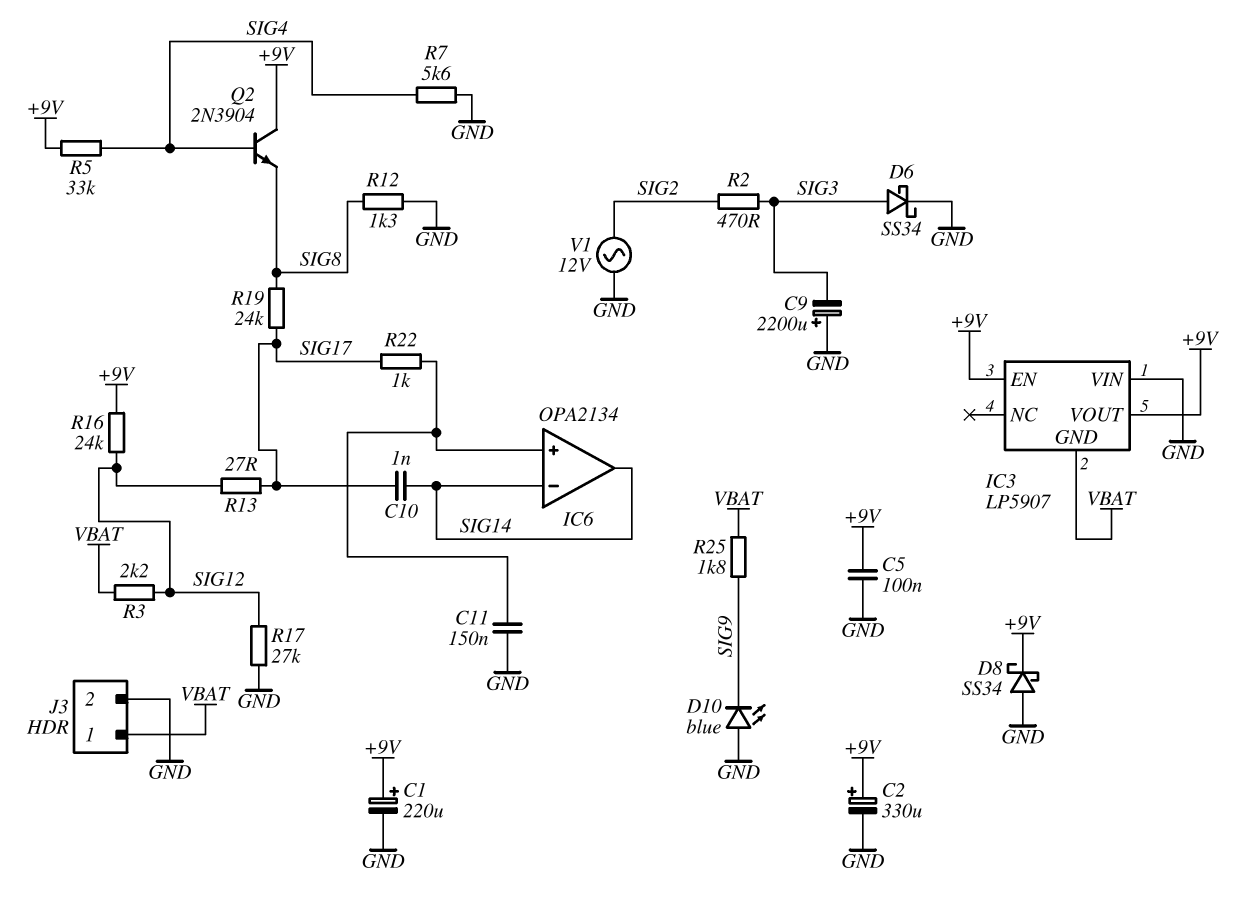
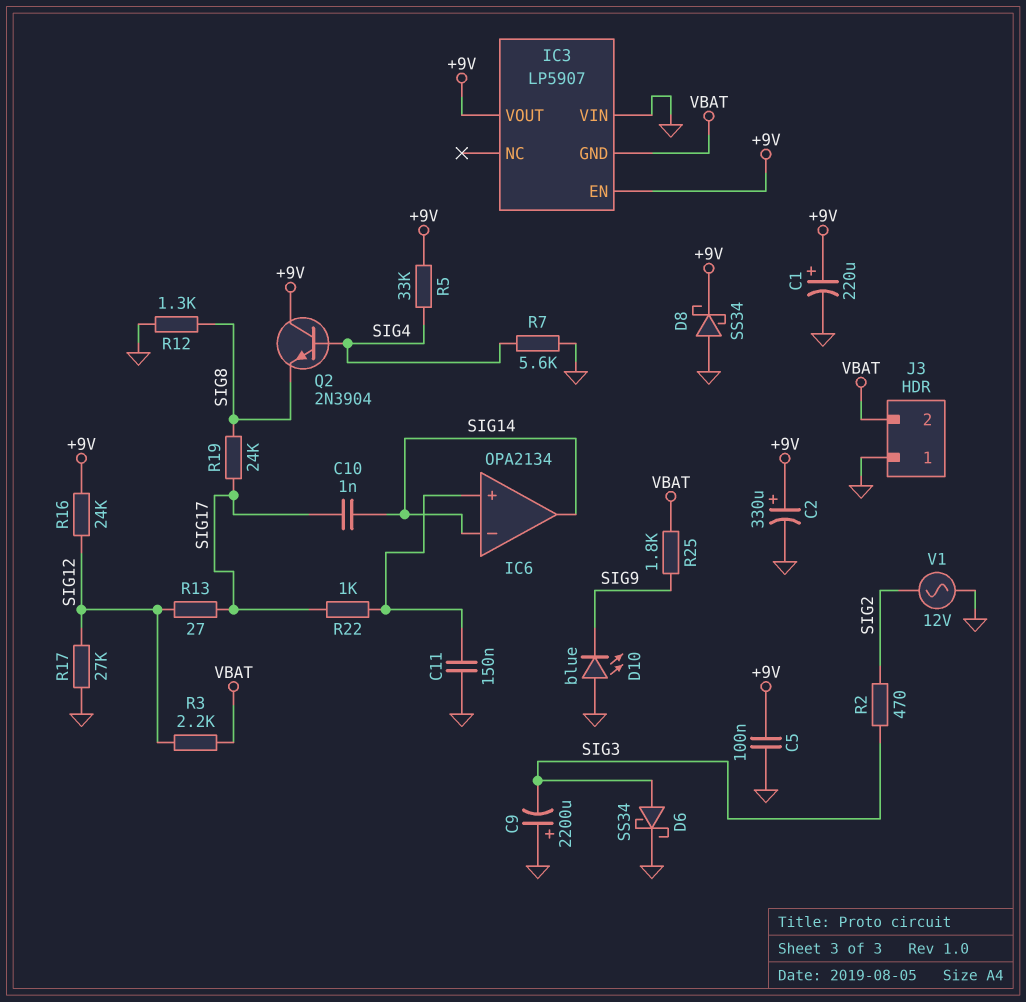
J3 pin 1: VBAT -> GND
J3 pin 2: GND -> VBAT

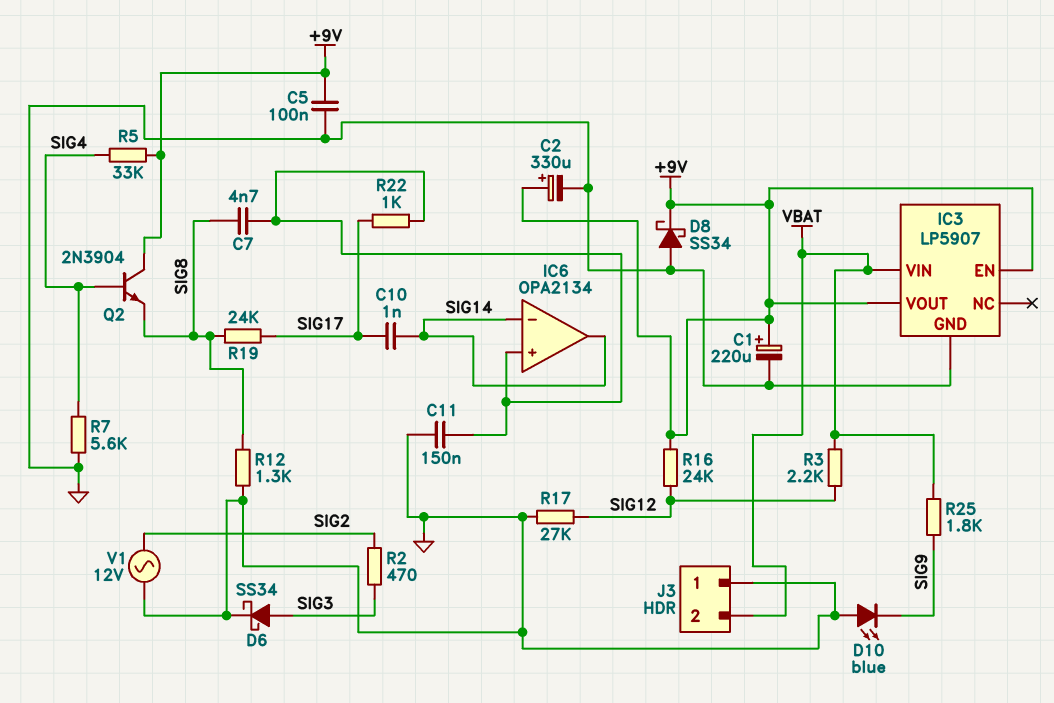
C7: none -> 4.7nF (IC6/in+, SIG8)
C9: 2200uF (plus GND, minus SIG3) -> none
IC3 pin GND: VBAT -> GND
IC3 pin VIN: GND -> VBAT
R13: 27 (SIG12, SIG17) -> none

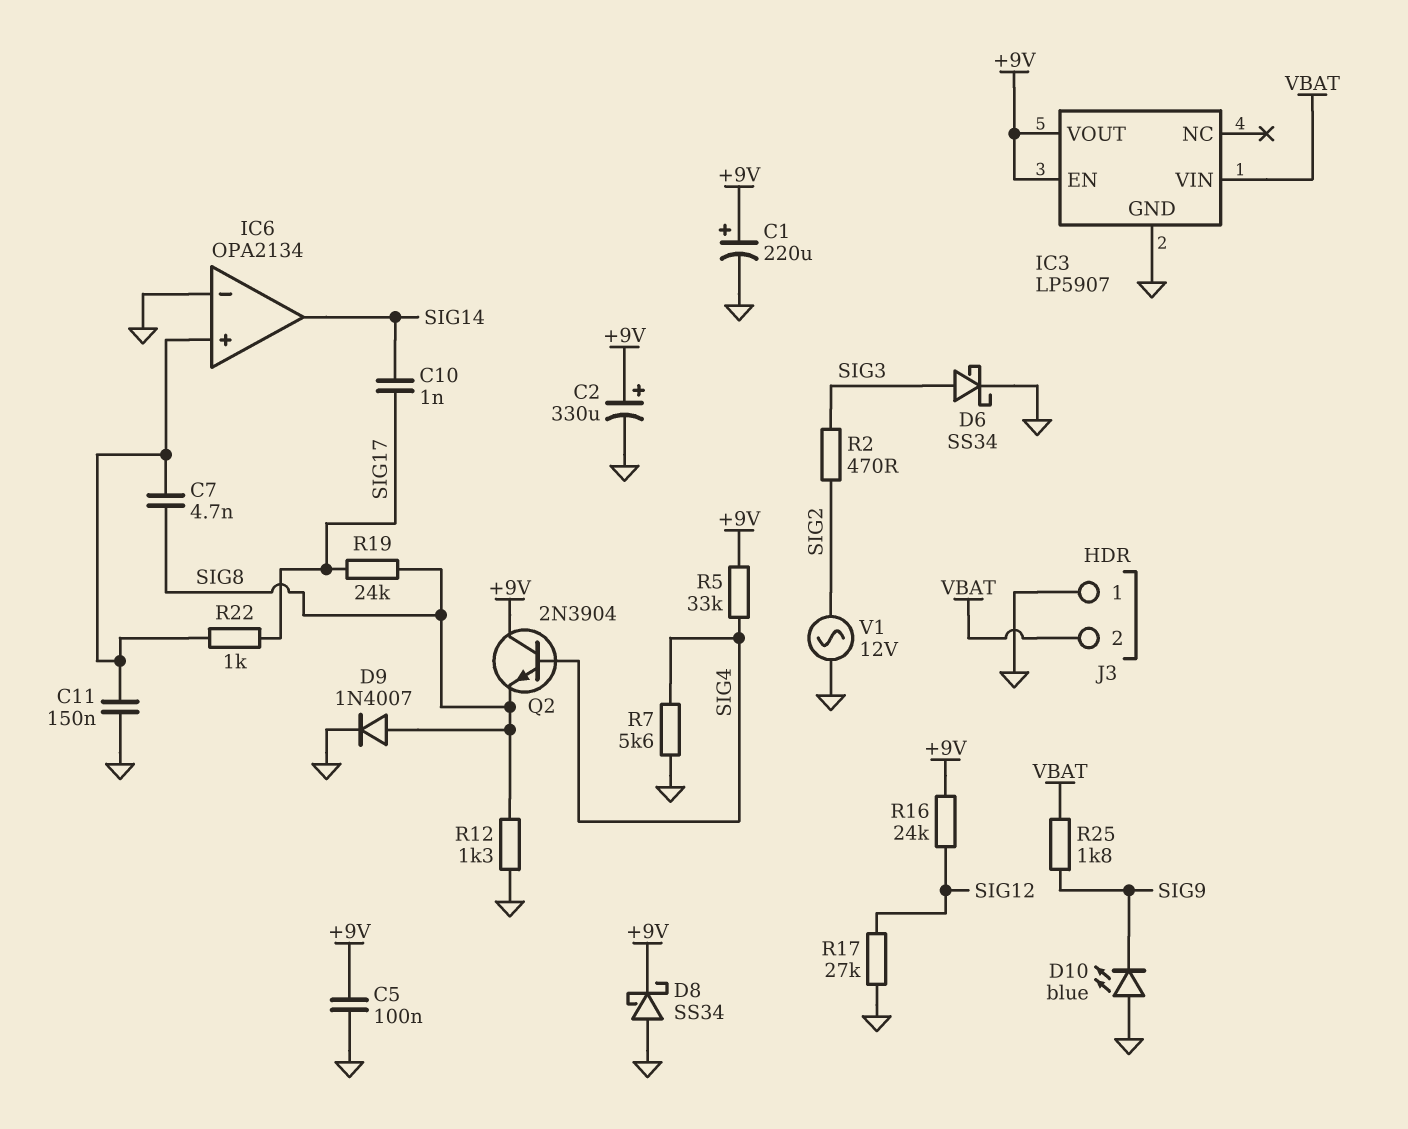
D9: none -> diode 1N4007 (A SIG8, K GND)
IC6 pin in-: SIG14 -> GND
R3: 2.2k (SIG12, VBAT) -> none

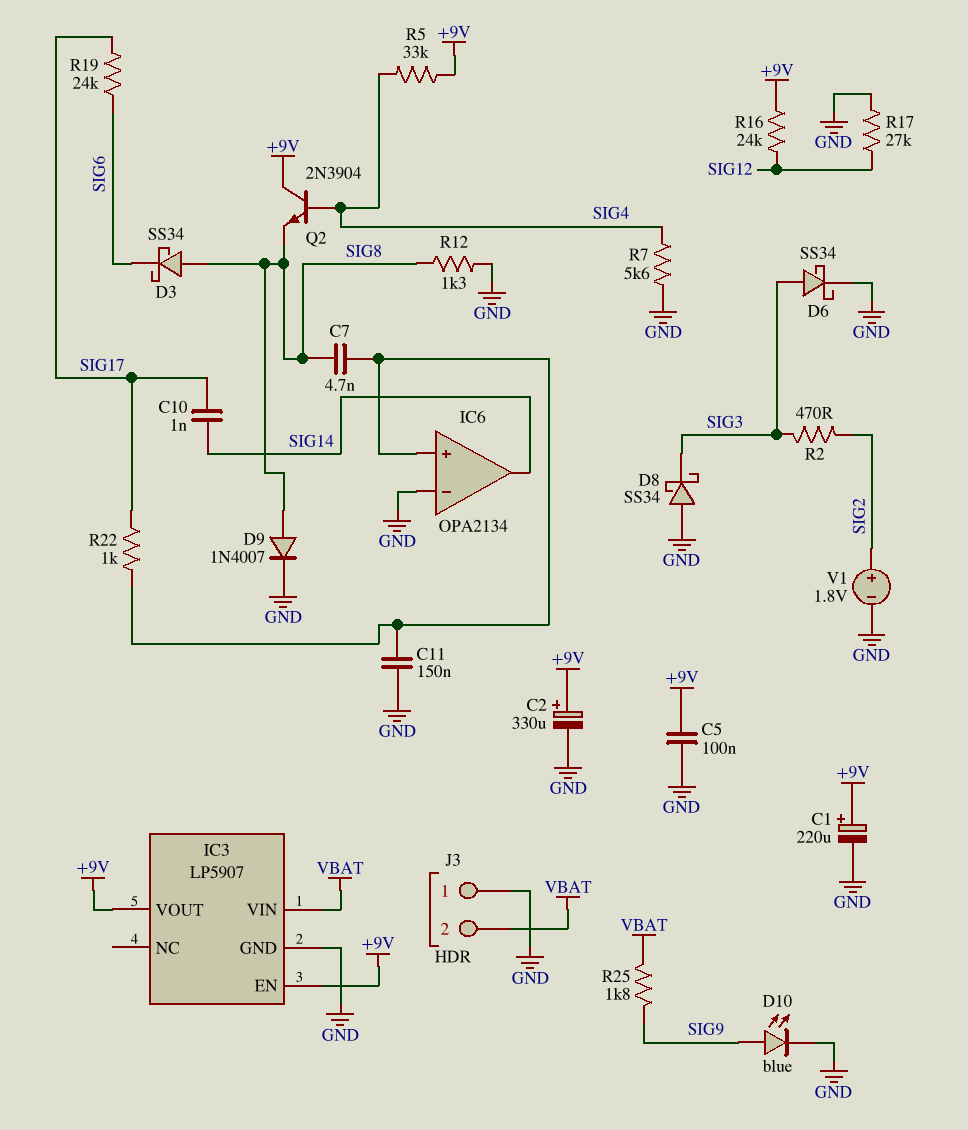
D3: none -> schottky SS34 (A SIG8, K SIG6)
D8: schottky SS34 (A GND, K +9V) -> schottky SS34 (A GND, K SIG3)
D10: LED blue (A GND, K SIG9) -> LED blue (A SIG9, K GND)
R19: 24k (SIG8, SIG17) -> 24k (SIG6, SIG17)
V1: AC 12V (GND, SIG2) -> 1.8V (plus SIG2, minus GND)

